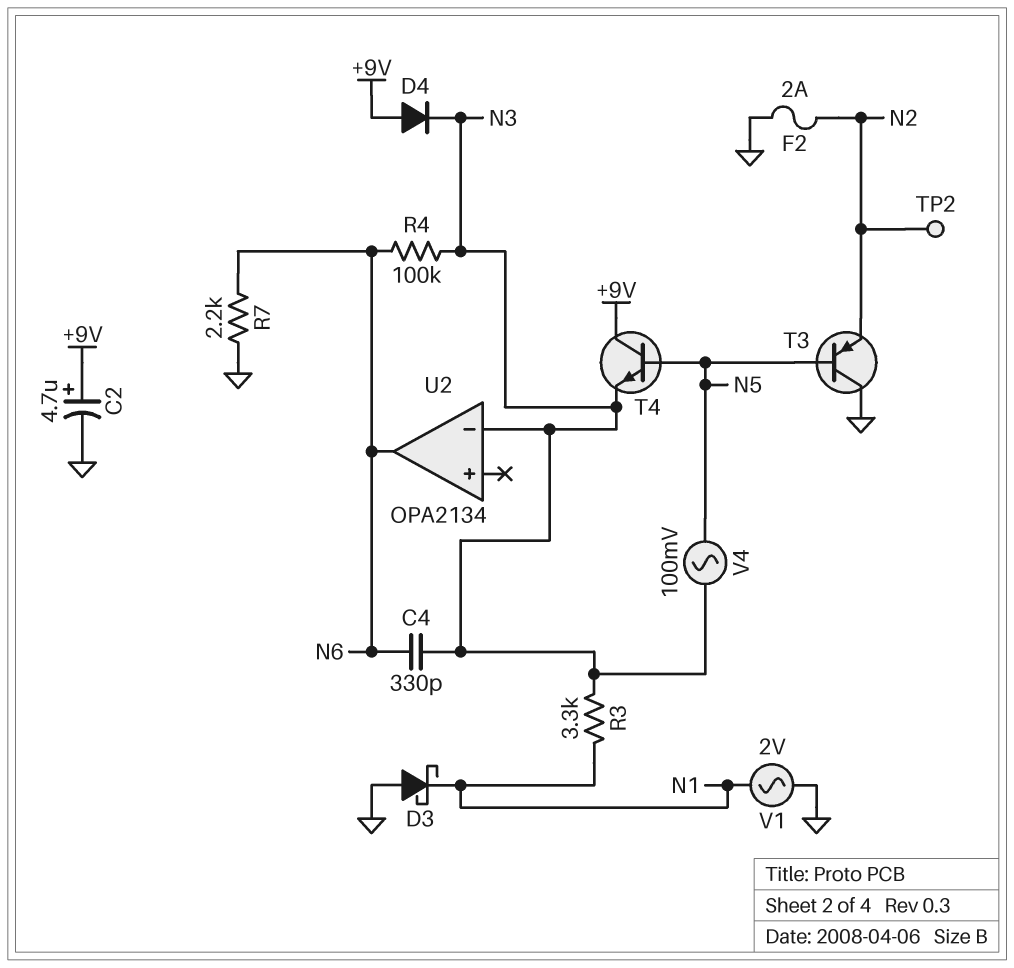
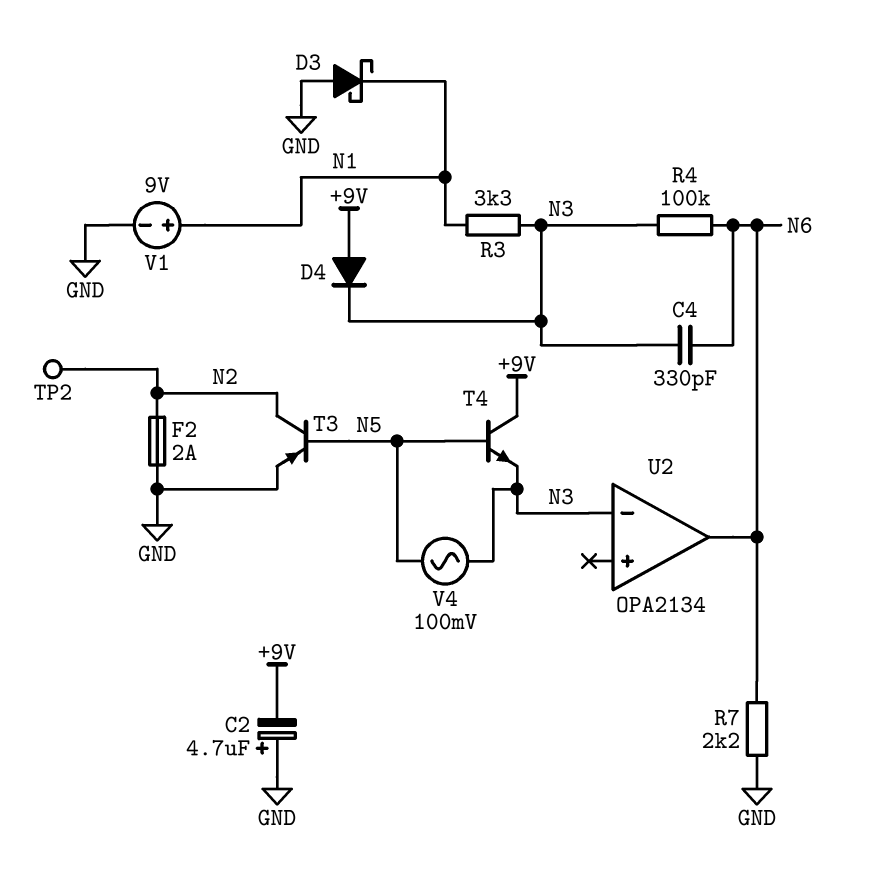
C2: 4.7uF (plus +9V, minus GND) -> 4.7uF (plus GND, minus +9V)
T3: PNP (B N5, C GND, E N2) -> PNP (B N5, C N2, E GND)
V1: AC 2V (GND, N1) -> 9V (plus N1, minus GND)

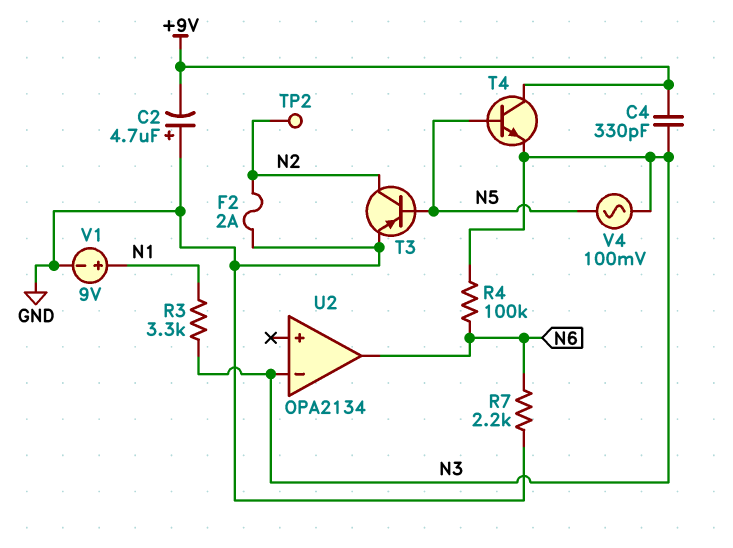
C4: 330pF (N3, N6) -> 330pF (+9V, N3)
D3: schottky (A GND, K N1) -> none
D4: diode (A +9V, K N3) -> none

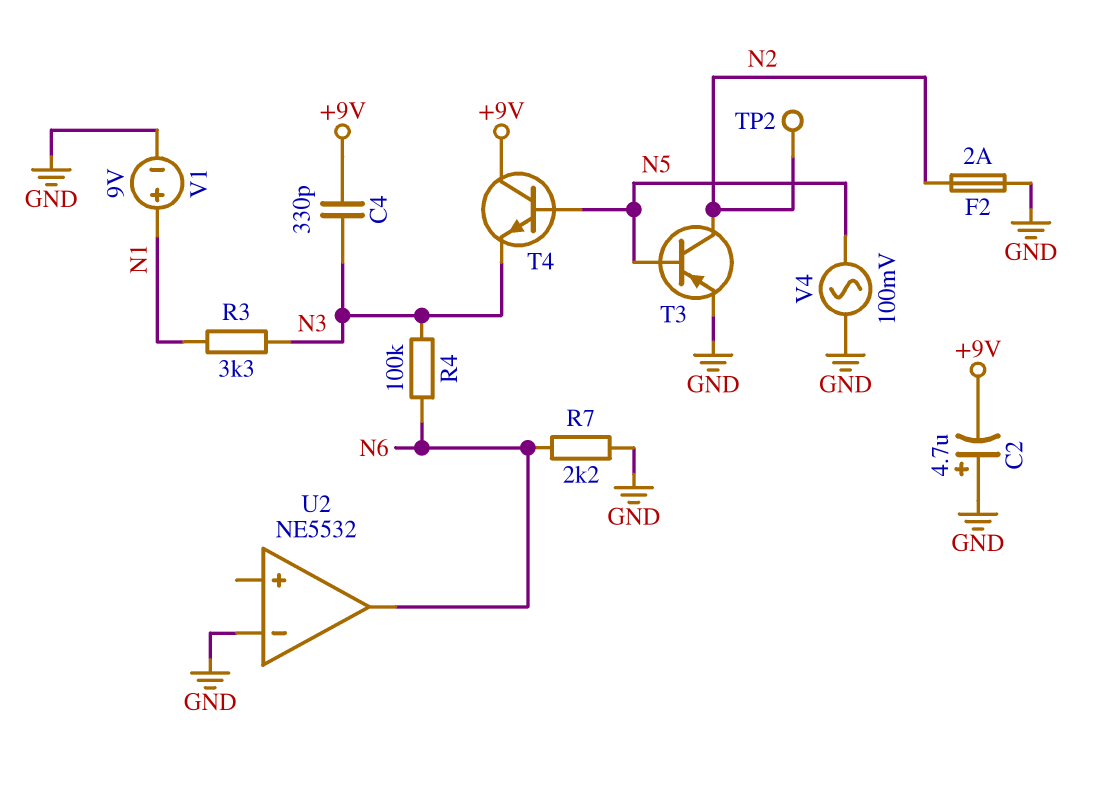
U2: OPA2134 -> NE5532
U2 pin in-: N3 -> GND
V4: AC 100mV (N3, N5) -> AC 100mV (GND, N5)

